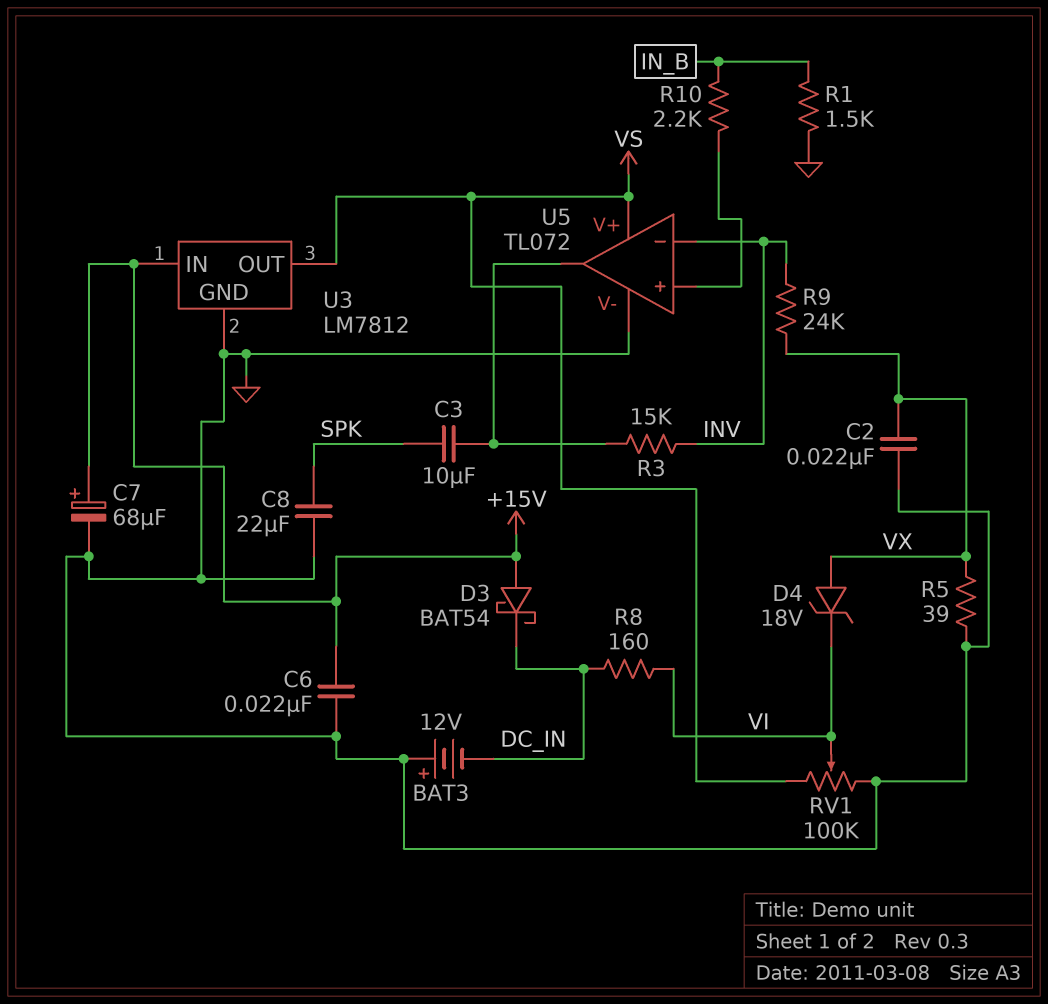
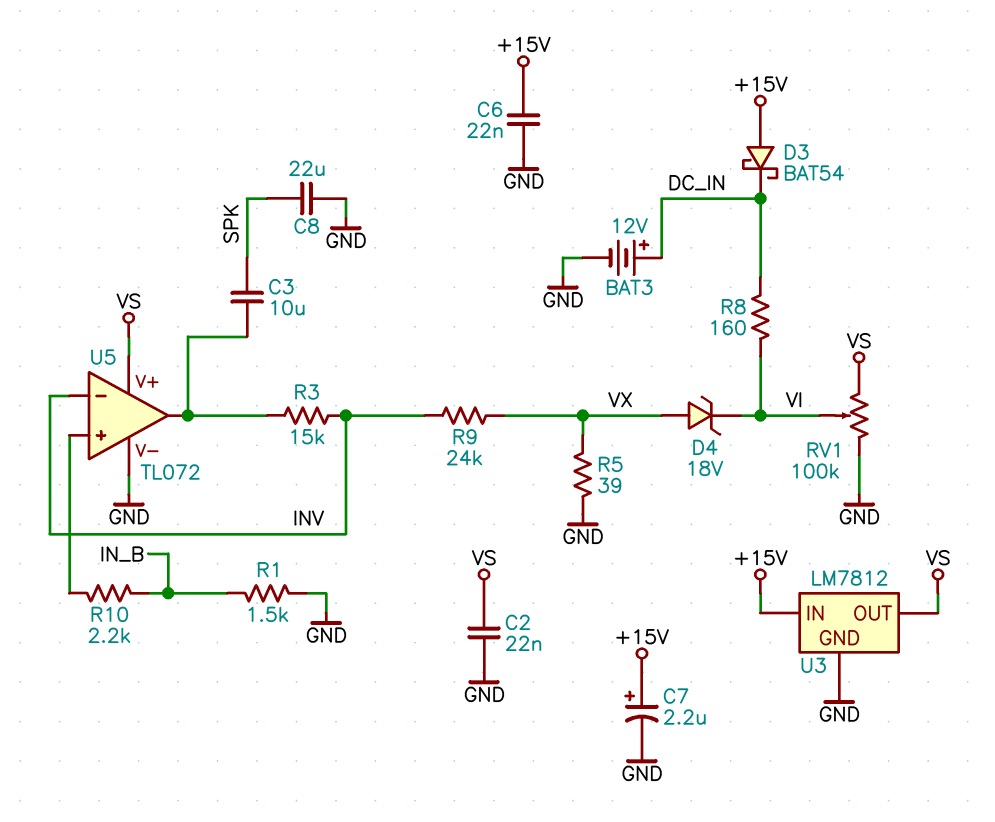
BAT3: 12V (plus GND, minus DC_IN) -> 12V (plus DC_IN, minus GND)
C2: 22nF (GND, VX) -> 22nF (GND, VS)
C7: 68uF (plus +15V, minus GND) -> 2.2uF (plus +15V, minus GND)

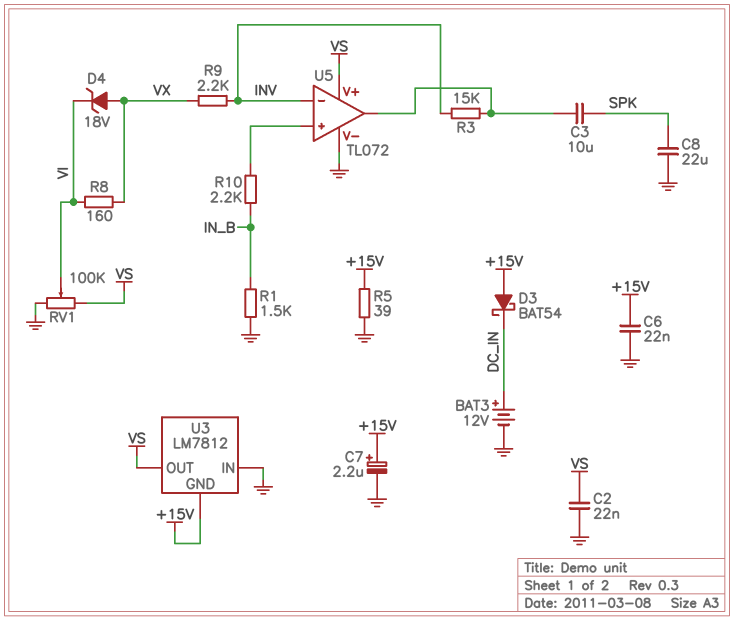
R5: 39 (GND, VX) -> 39 (+15V, GND)
R8: 160 (DC_IN, VI) -> 160 (VI, VX)
R9: 24k (INV, VX) -> 2.2k (INV, VX)
U3 pin GND: GND -> +15V
U3 pin IN: +15V -> GND

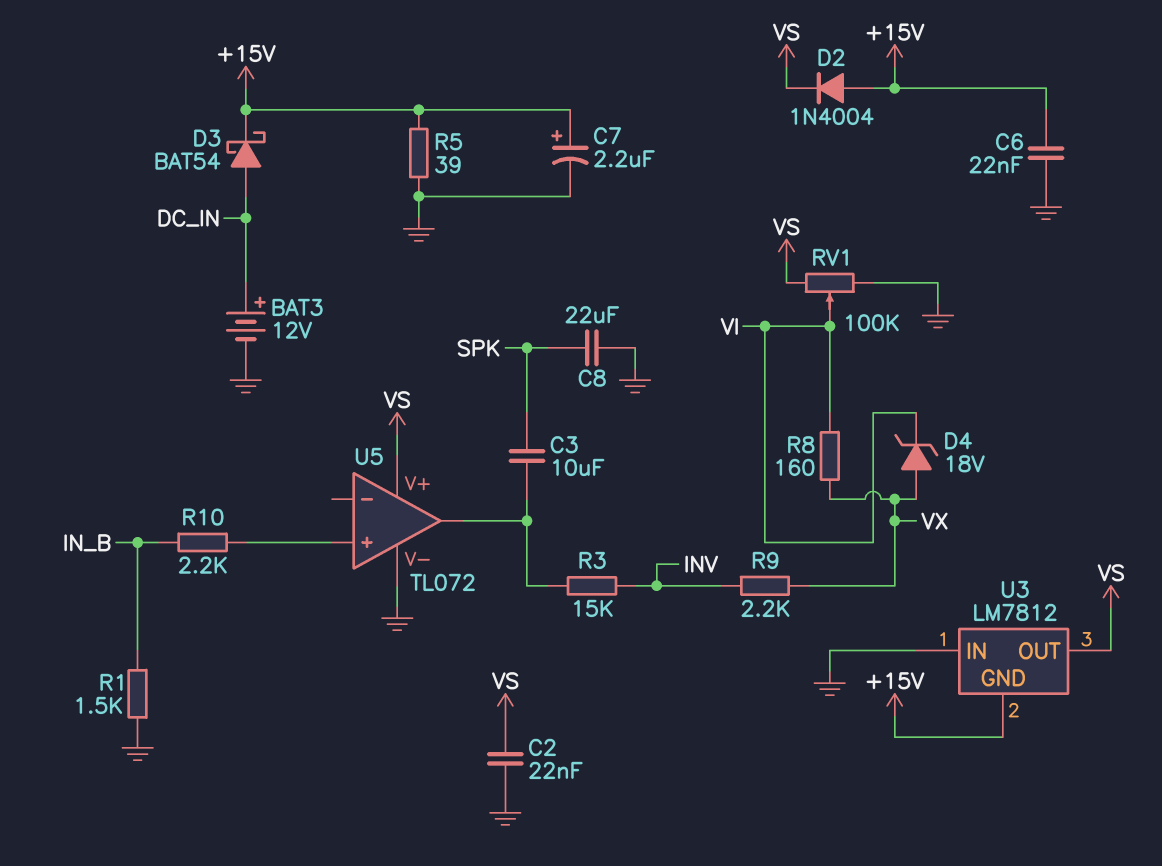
D2: none -> diode 1N4004 (A +15V, K VS)
D3: schottky BAT54 (A +15V, K DC_IN) -> schottky BAT54 (A DC_IN, K +15V)
U5 pin in-: INV -> none

